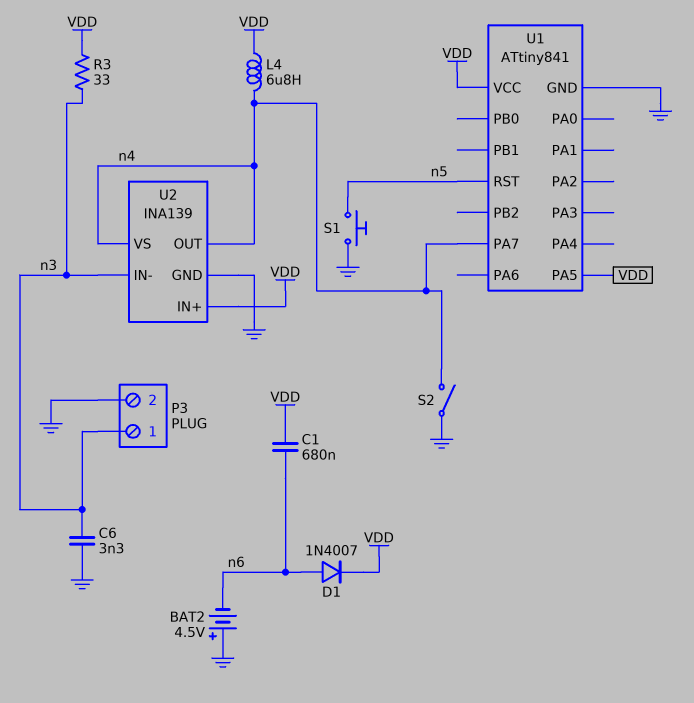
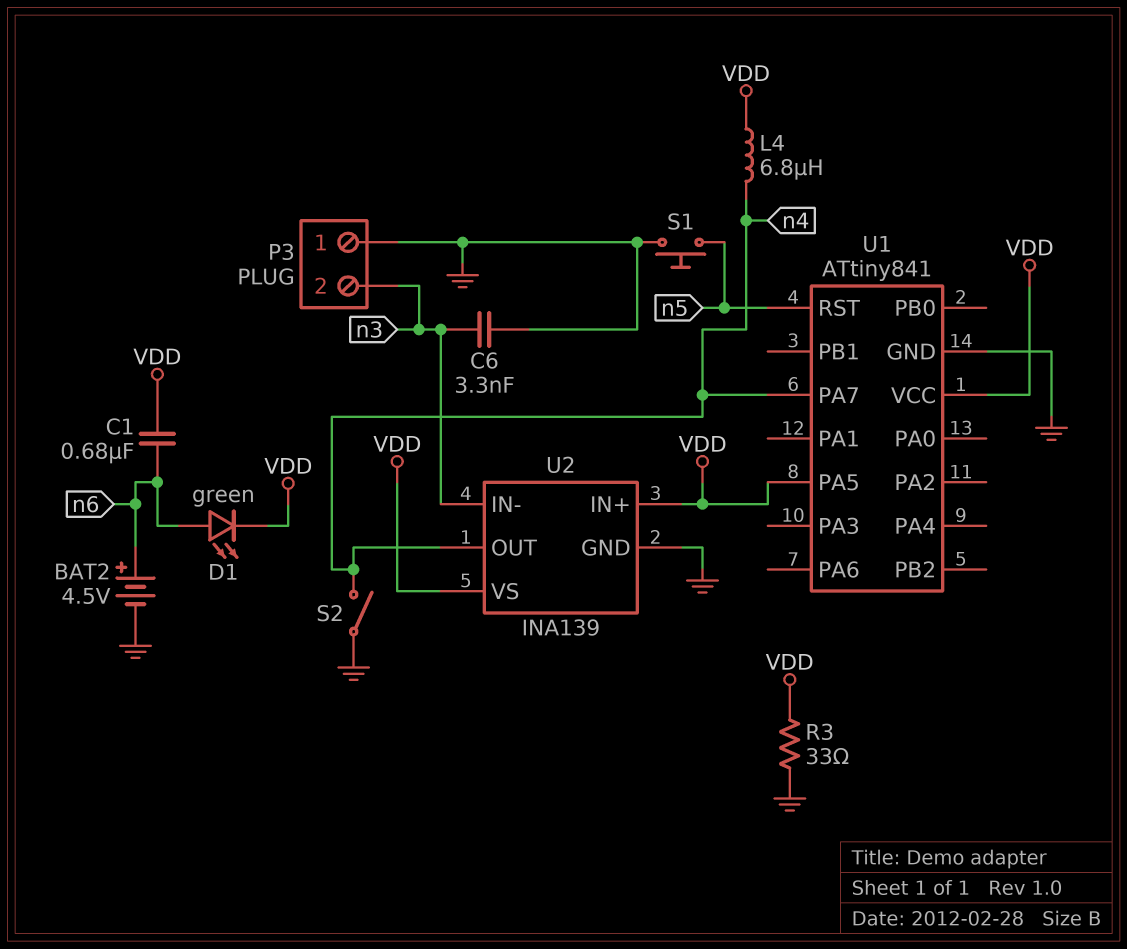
BAT2: 4.5V (plus GND, minus n6) -> 4.5V (plus n6, minus GND)
D1: diode 1N4007 (A n6, K VDD) -> LED green (A n6, K VDD)
P3 pin 1: n3 -> GND
P3 pin 2: GND -> n3
R3: 33 (VDD, n3) -> 33 (GND, VDD)
U2 pin VS: n4 -> VDD

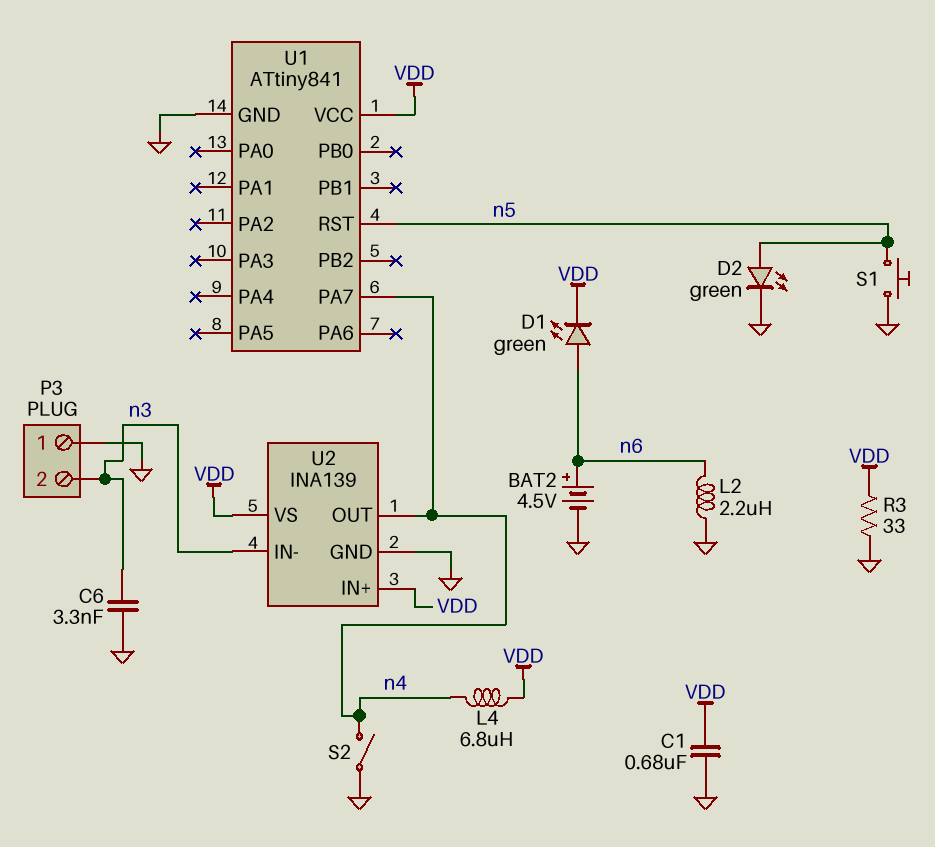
C1: 680nF (VDD, n6) -> 680nF (GND, VDD)
D2: none -> LED green (A n5, K GND)
L2: none -> 2.2uH (GND, n6)
U1 pin PA5: VDD -> none

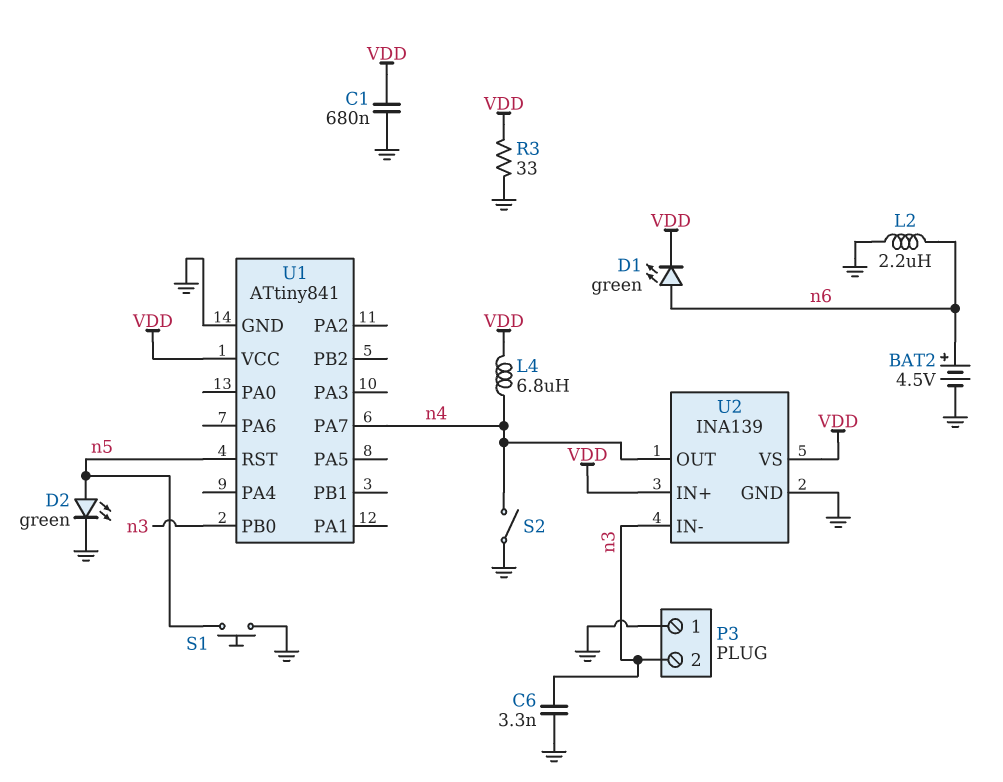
U1 pin PB0: none -> n3

